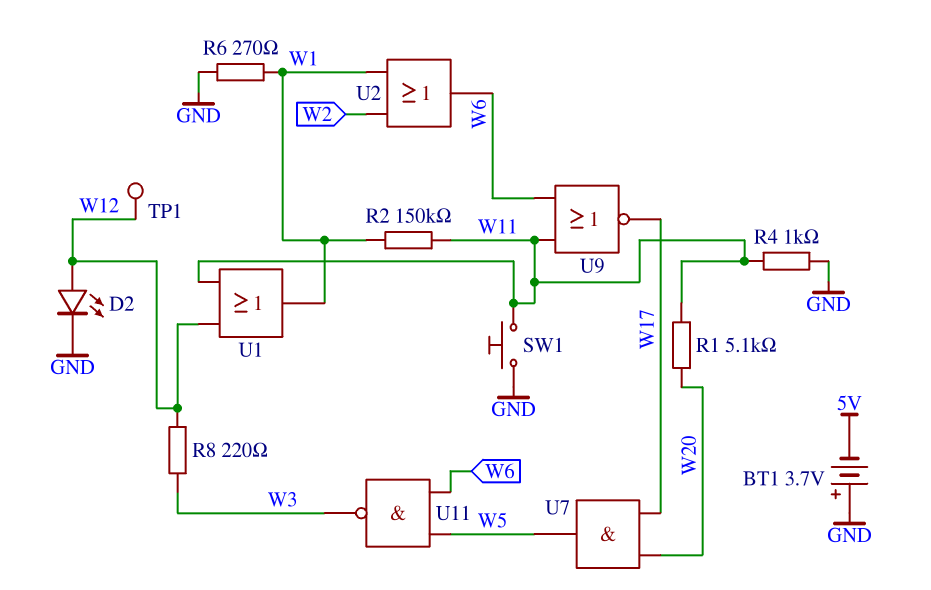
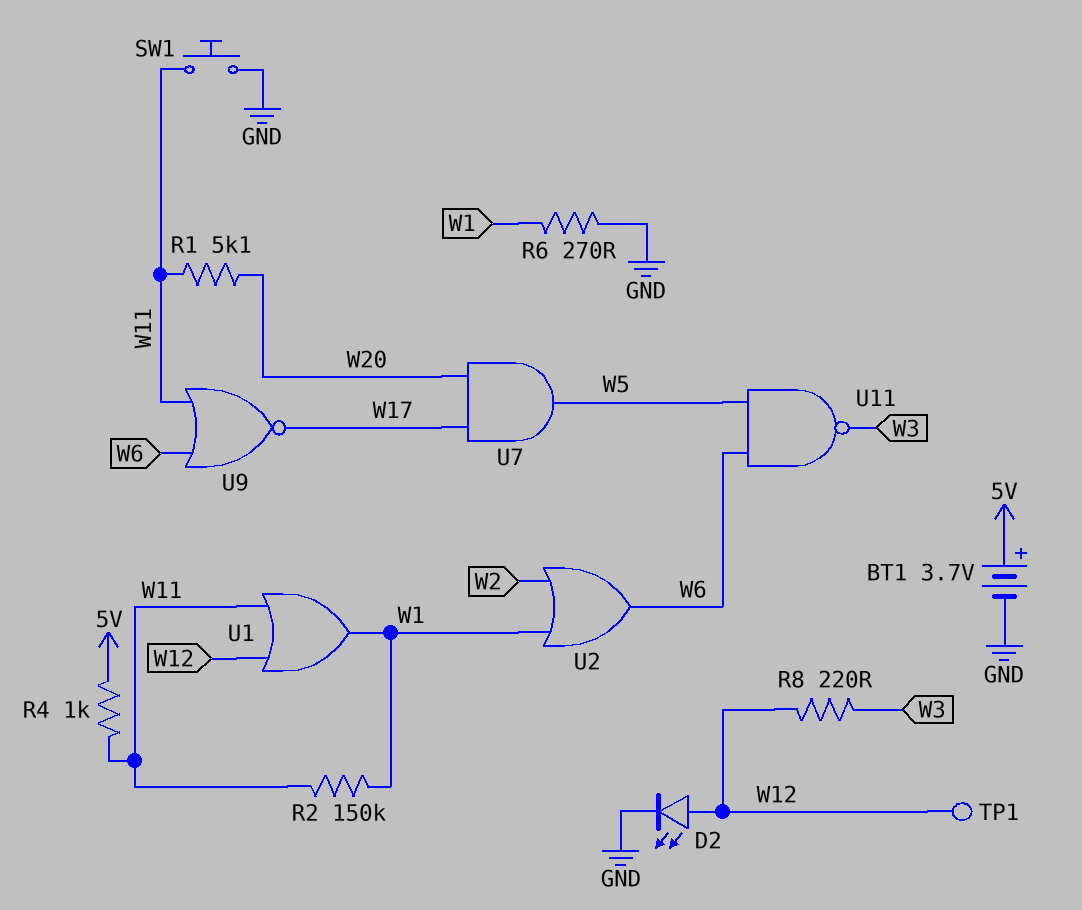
BT1: 3.7V (plus GND, minus 5V) -> 3.7V (plus 5V, minus GND)
R4: 1k (GND, W11) -> 1k (5V, W11)

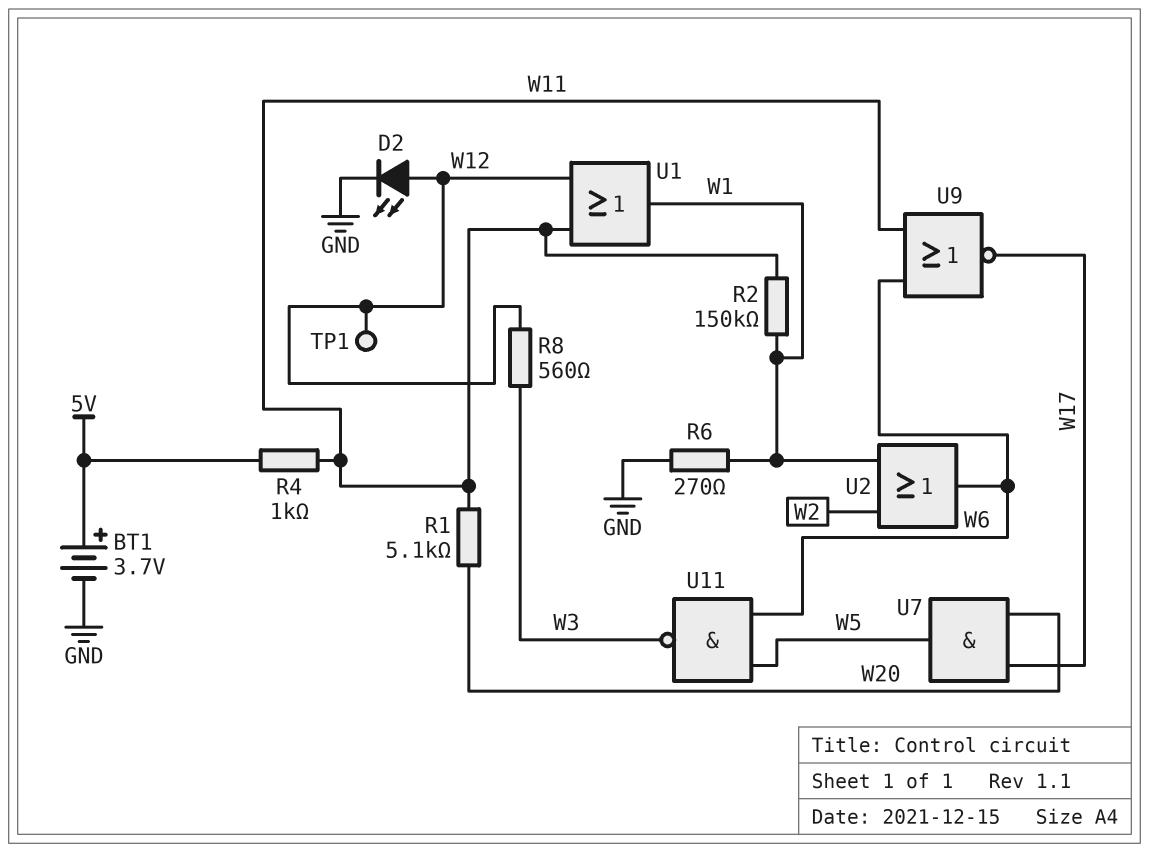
R8: 220 (W3, W12) -> 560 (W3, W12)
SW1: button (GND, W11) -> none

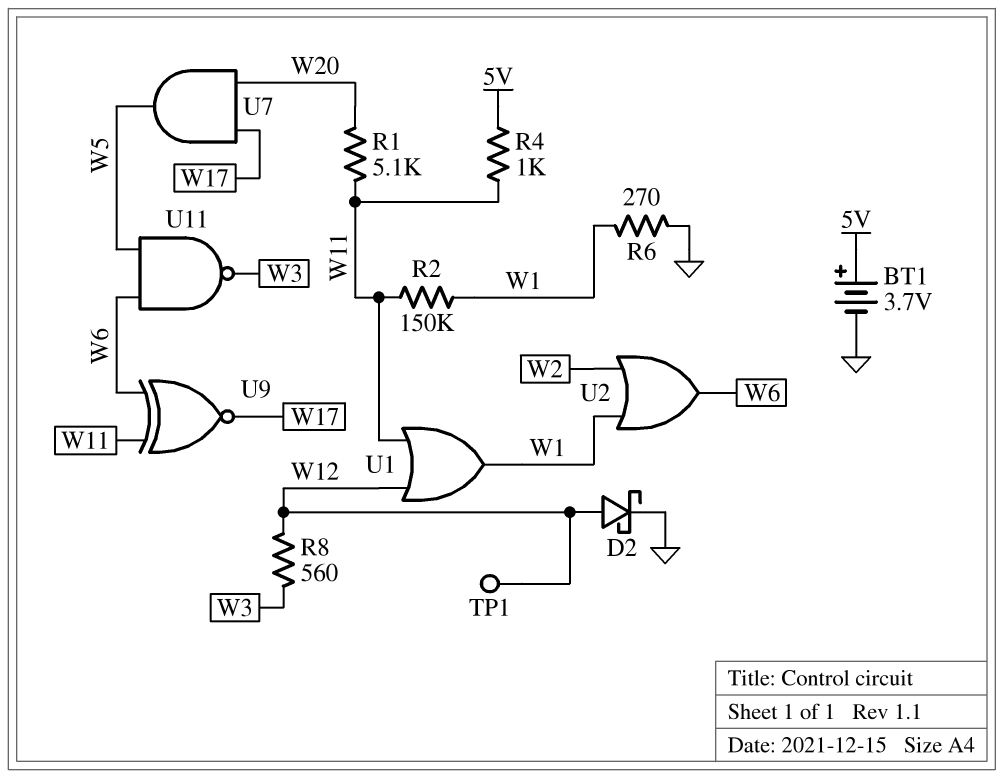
D2: LED (A W12, K GND) -> schottky (A W12, K GND)
U9: NOR (in W6, in W11, out W17) -> XNOR (in W6, in W11, out W17)

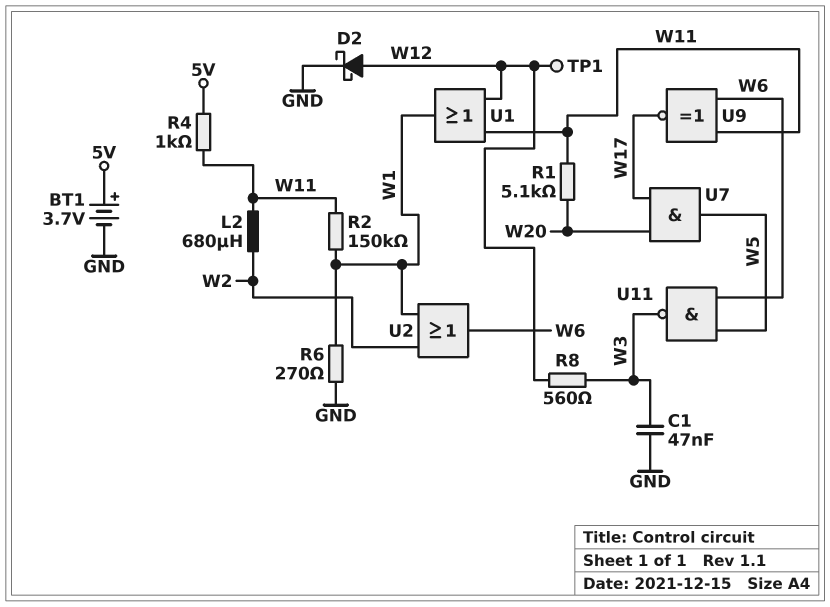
C1: none -> 47nF (GND, W3)
L2: none -> 680uH (W2, W11)

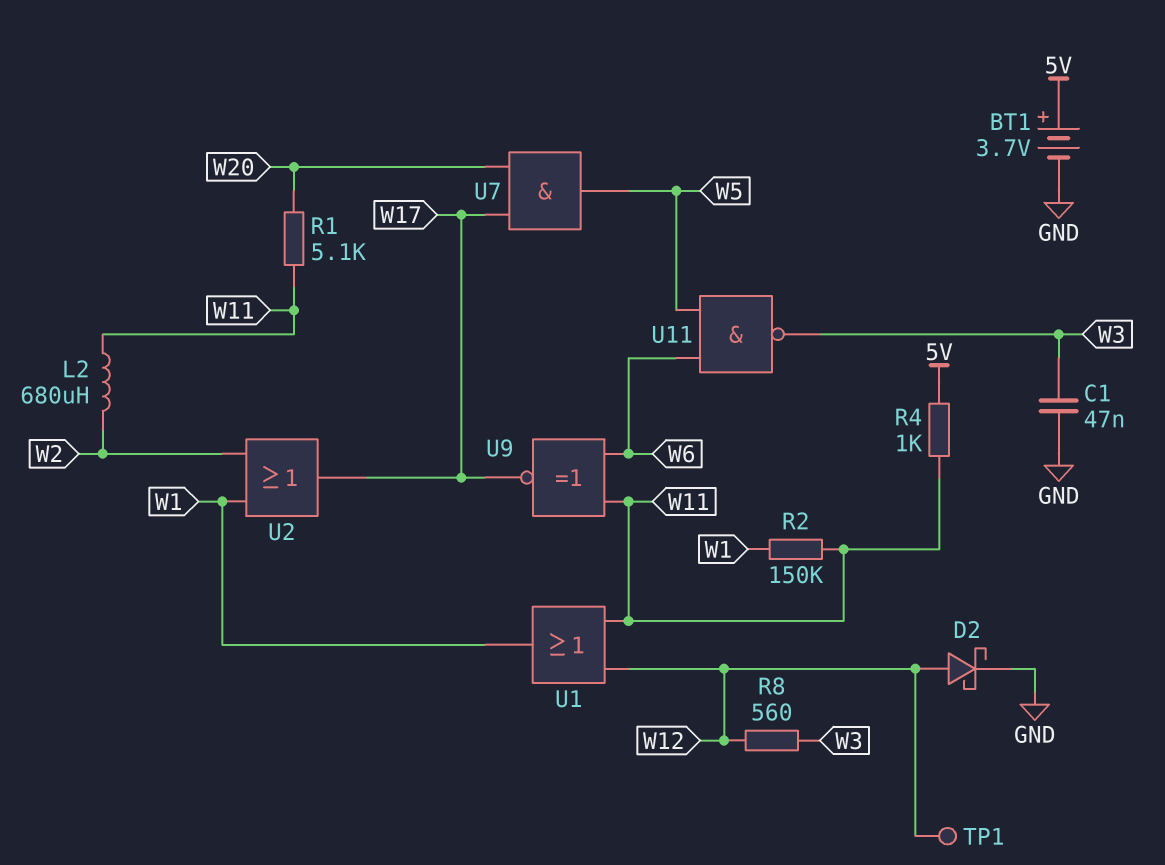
R6: 270 (GND, W1) -> none
U2: OR (in W1, in W2, out W6) -> OR (in W1, in W2, out W17)

